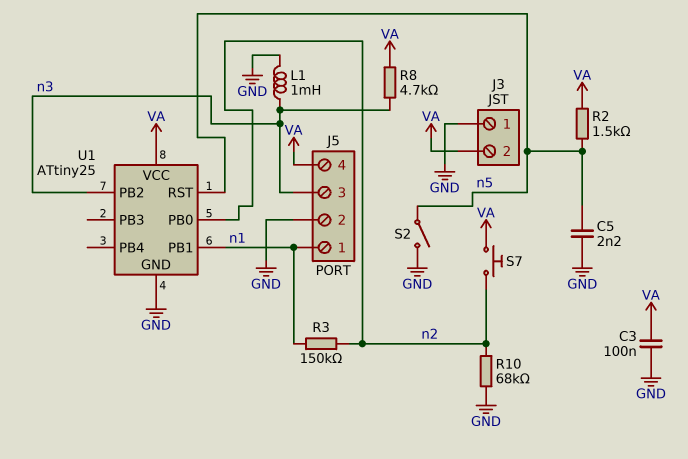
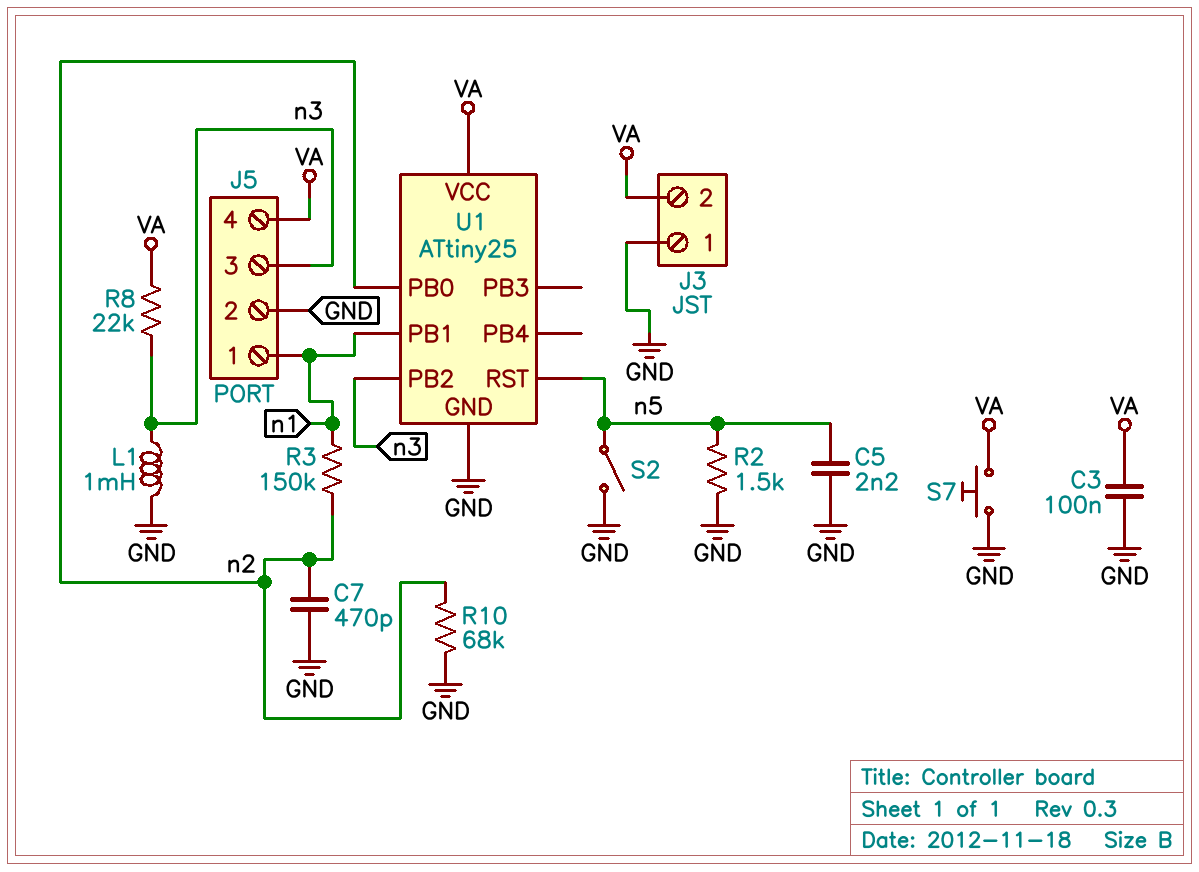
C7: none -> 470pF (GND, n2)
R2: 1.5k (VA, n5) -> 1.5k (GND, n5)
R8: 4.7k (VA, n3) -> 22k (VA, n3)
S7: button (VA, n2) -> button (GND, VA)

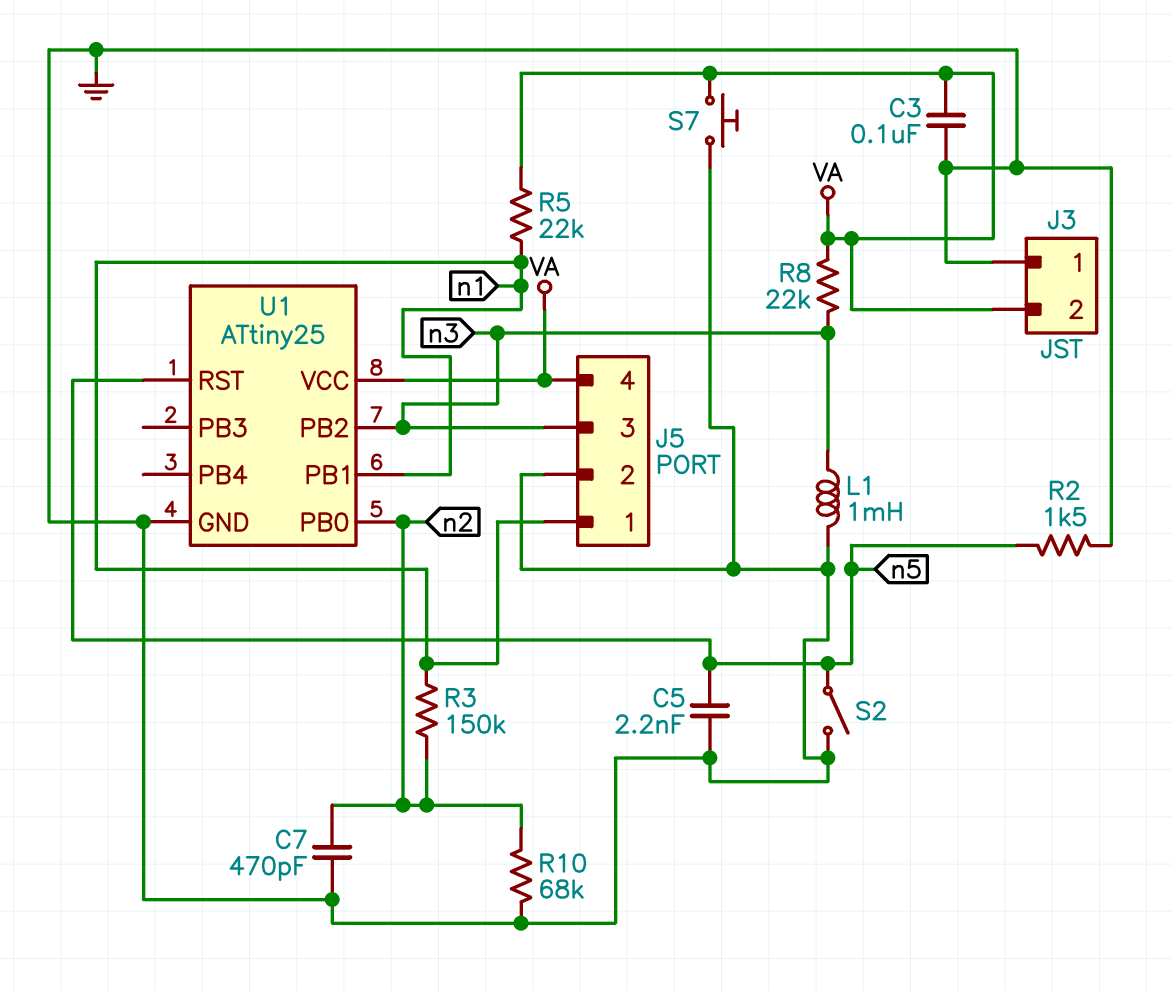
R5: none -> 22k (VA, n1)

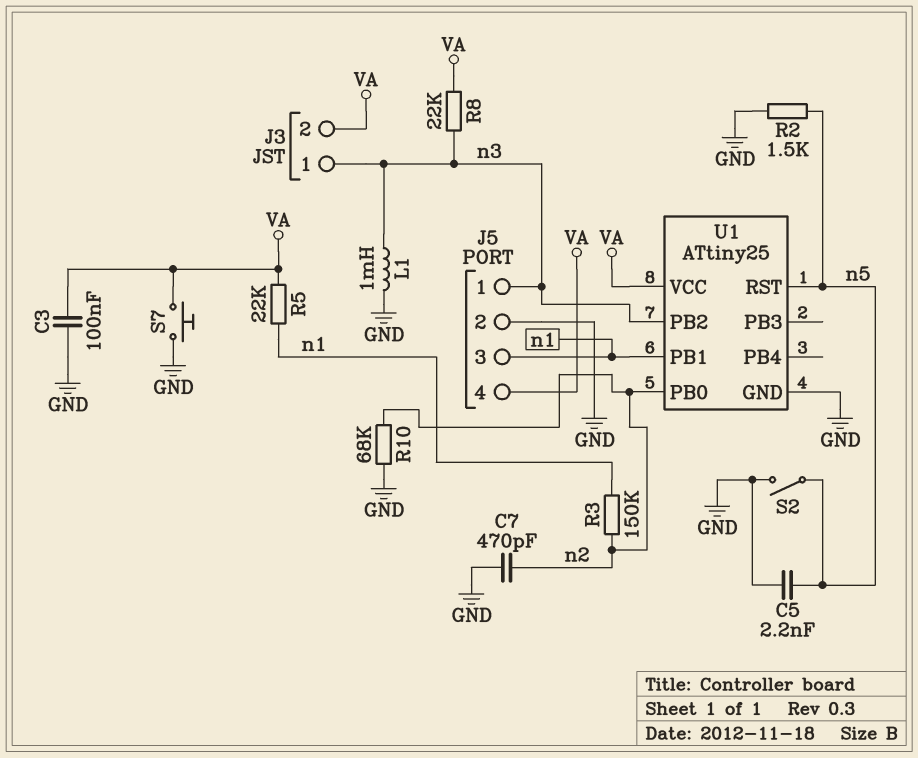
J3 pin 1: GND -> n3
J5 pin 1: n1 -> n3
J5 pin 3: n3 -> n1

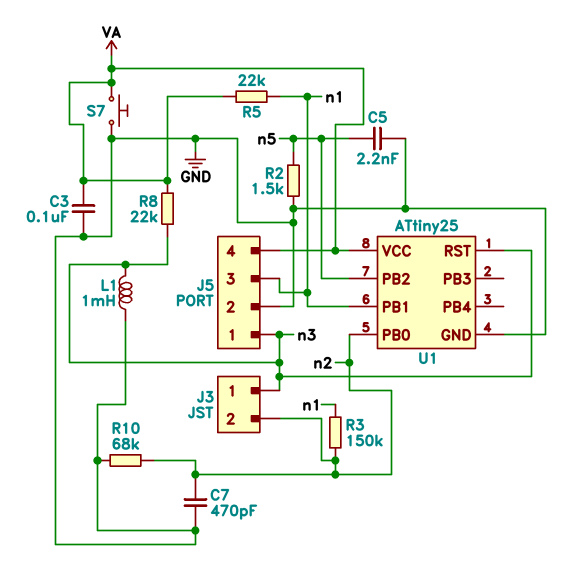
J3 pin 2: VA -> n2
S2: switch (GND, n5) -> none
U1 pin PB2: n3 -> n5
U1 pin RST: n5 -> n3

